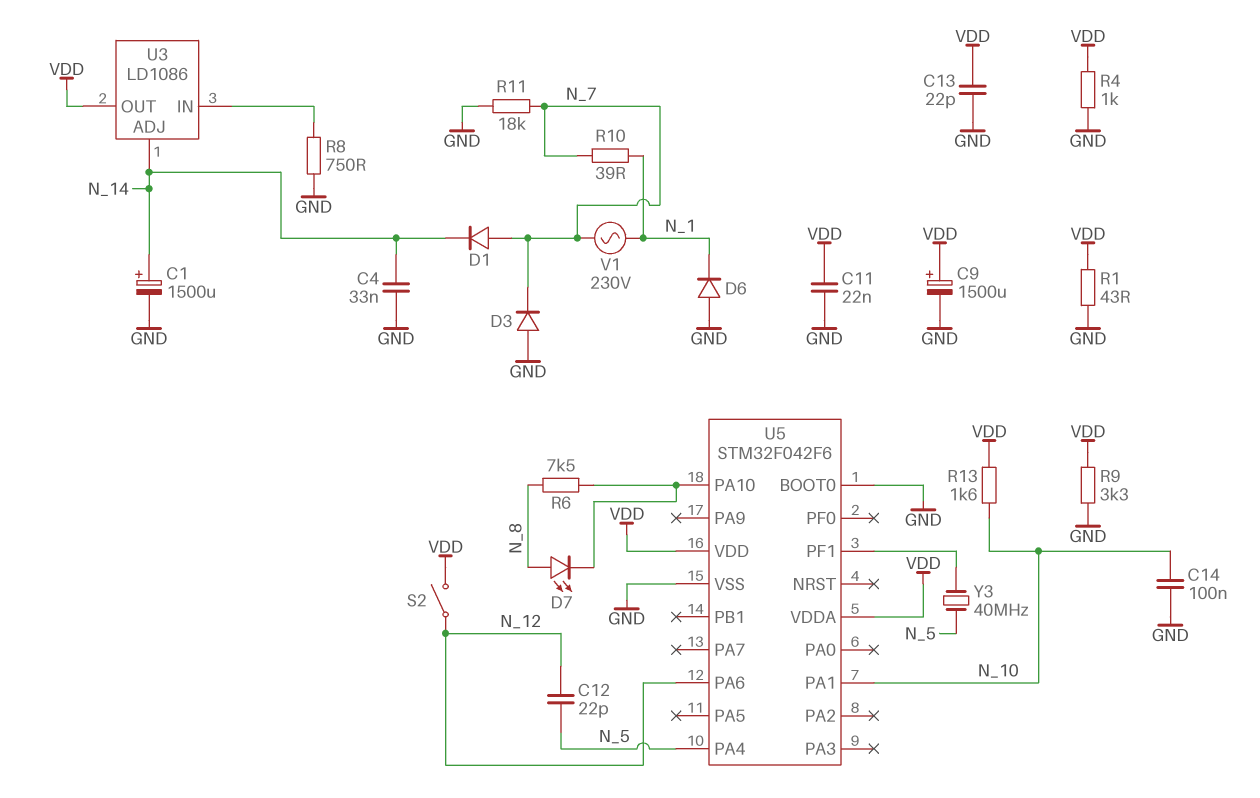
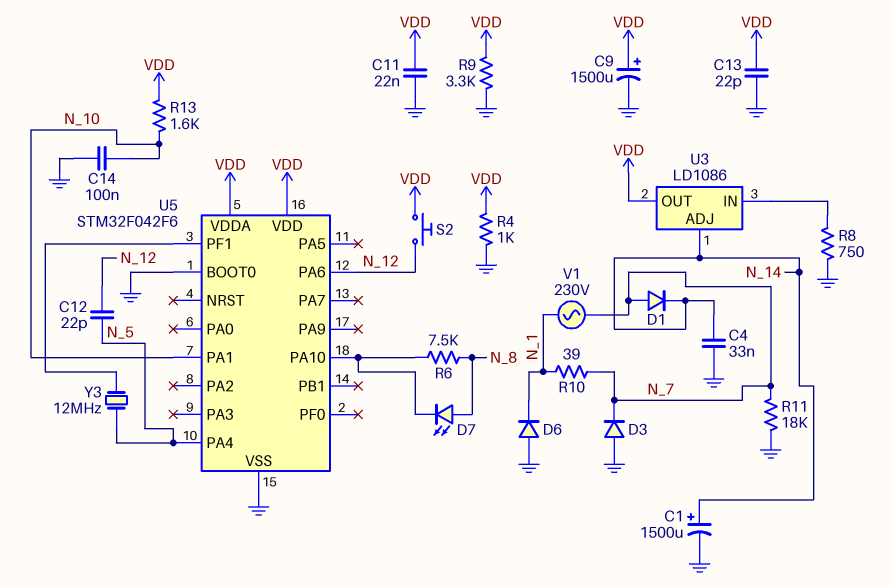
R1: 43 (GND, VDD) -> none
S2: switch (N_12, VDD) -> button (N_12, VDD)
Y3: 40MHz (N_5, U5/PF1) -> 12MHz (N_5, U5/PF1)

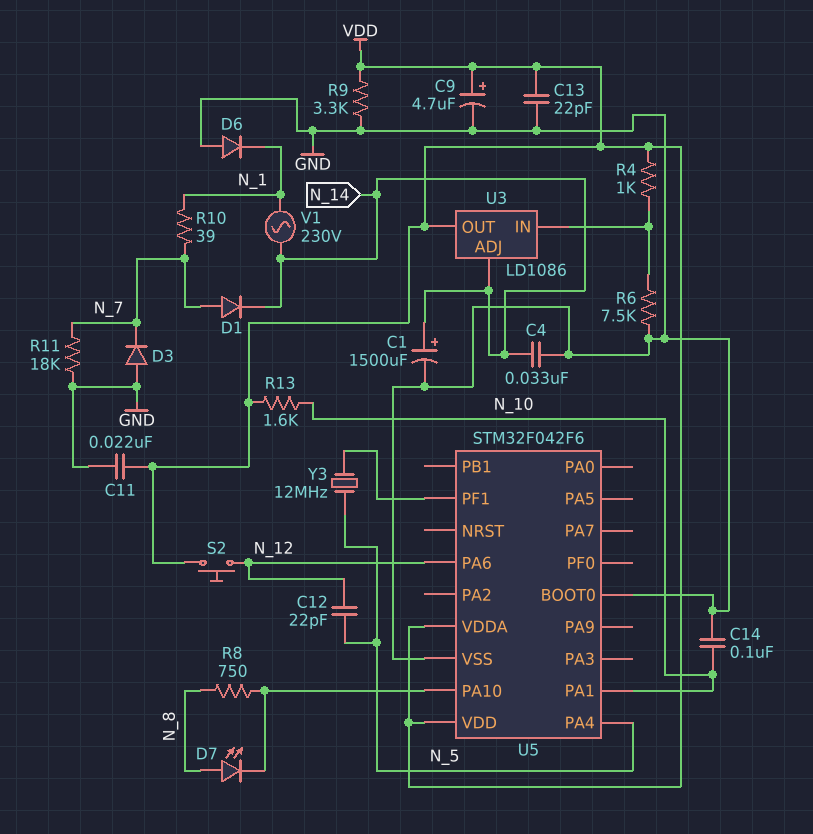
C9: 1500uF (plus VDD, minus GND) -> 4.7uF (plus VDD, minus GND)
R4: 1k (GND, VDD) -> 1k (U3/IN, VDD)
R6: 7.5k (N_8, U5/PA10) -> 7.5k (GND, U3/IN)
R8: 750 (GND, U3/IN) -> 750 (N_8, U5/PA10)
V1: AC 230V (N_1, N_7) -> AC 230V (N_1, N_14)

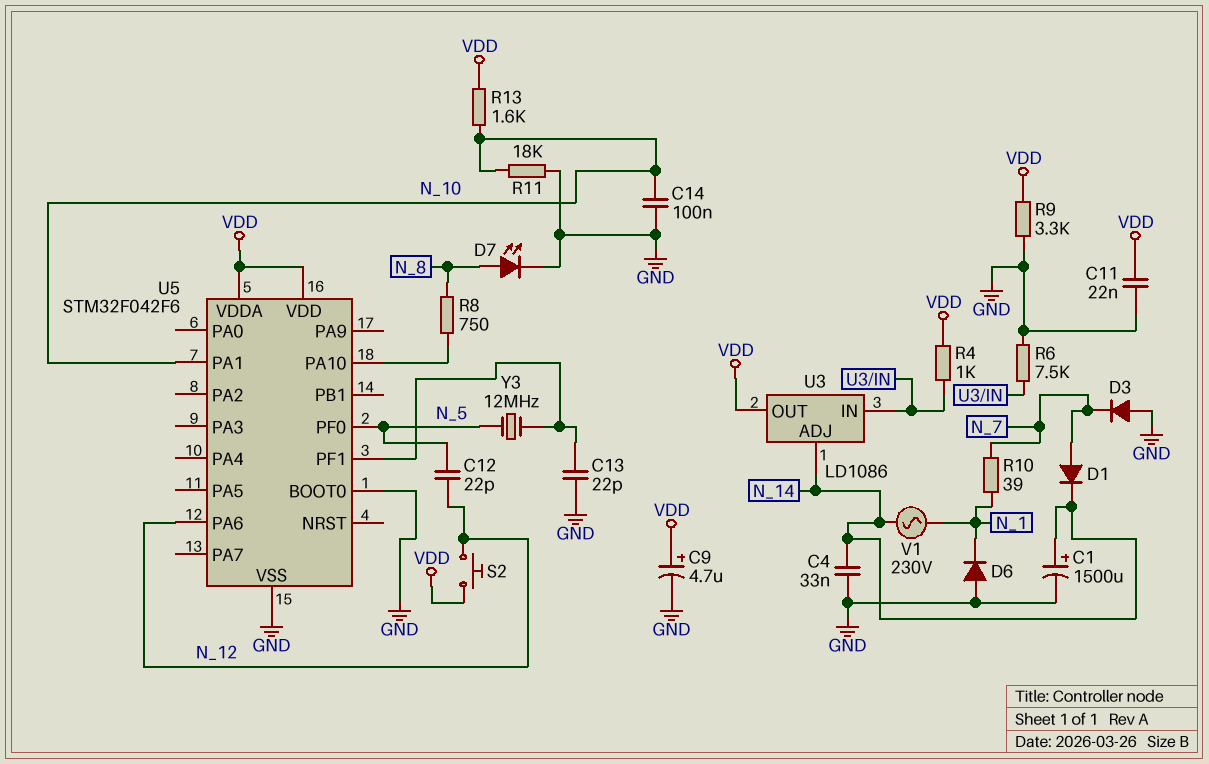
C13: 22pF (GND, VDD) -> 22pF (GND, U5/PF1)
D7: LED (A N_8, K U5/PA10) -> LED (A N_8, K GND)
R11: 18k (GND, N_7) -> 18k (GND, N_10)
U5 pin PA4: N_5 -> none
U5 pin PF0: none -> N_5

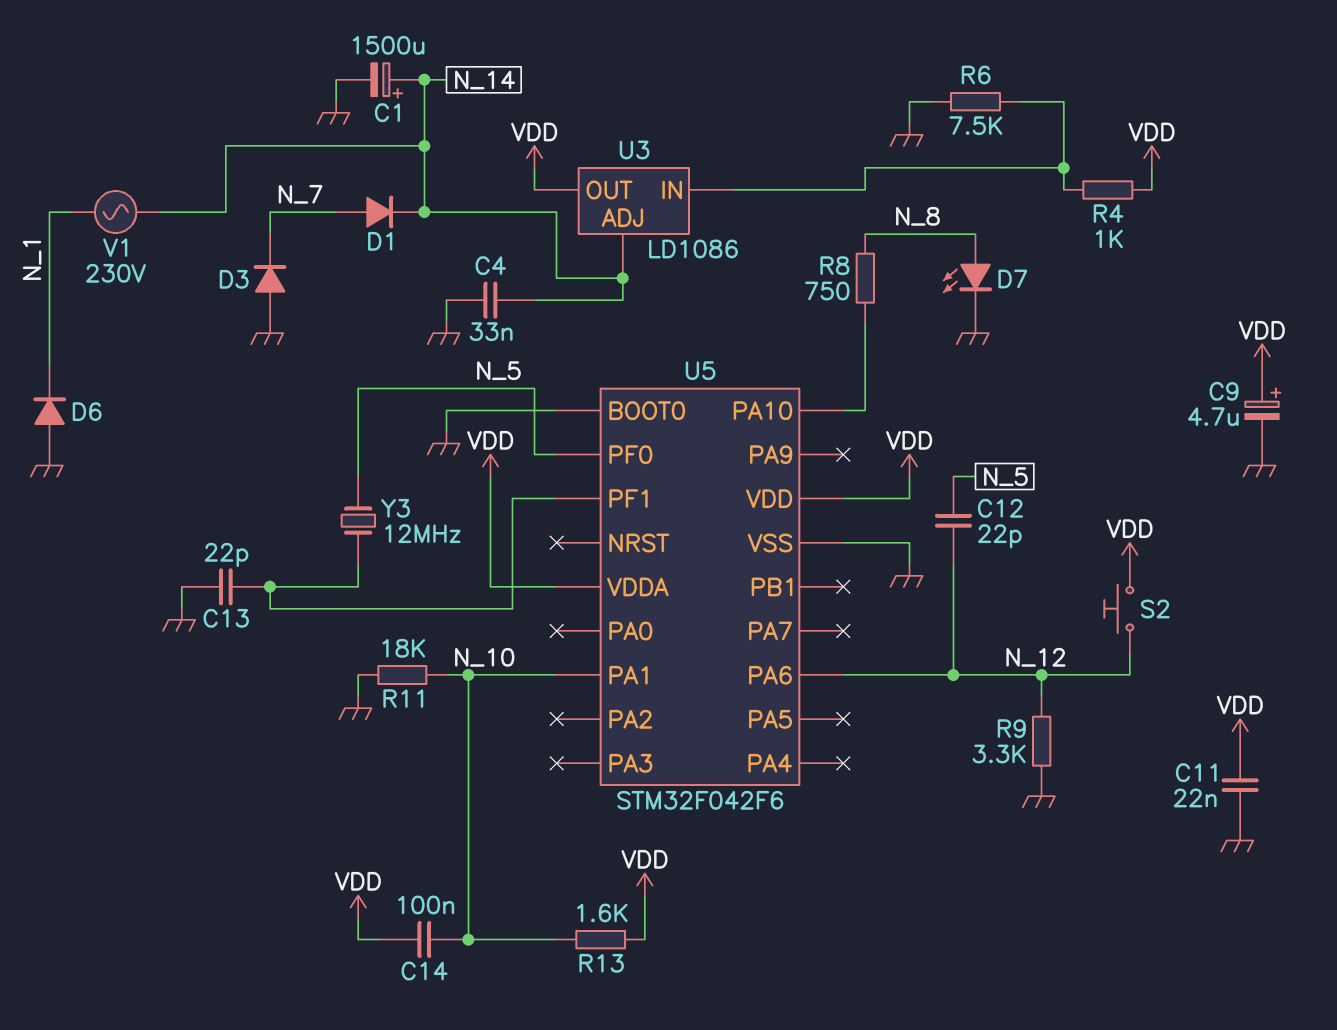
C14: 100nF (GND, N_10) -> 100nF (N_10, VDD)
R9: 3.3k (GND, VDD) -> 3.3k (GND, N_12)
R10: 39 (N_1, N_7) -> none

